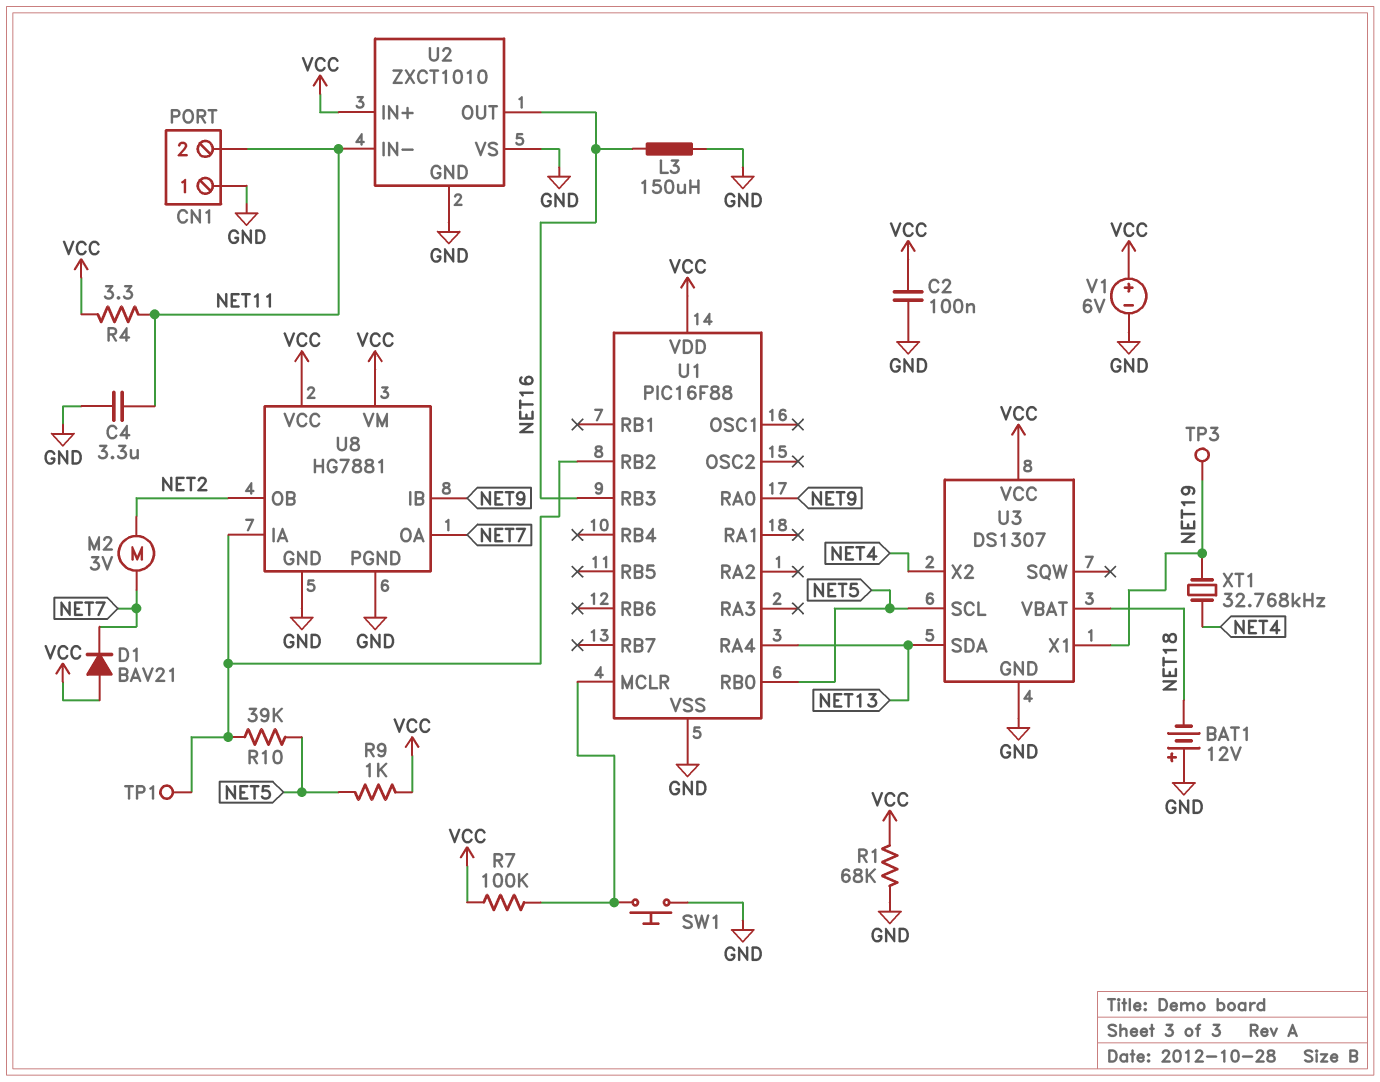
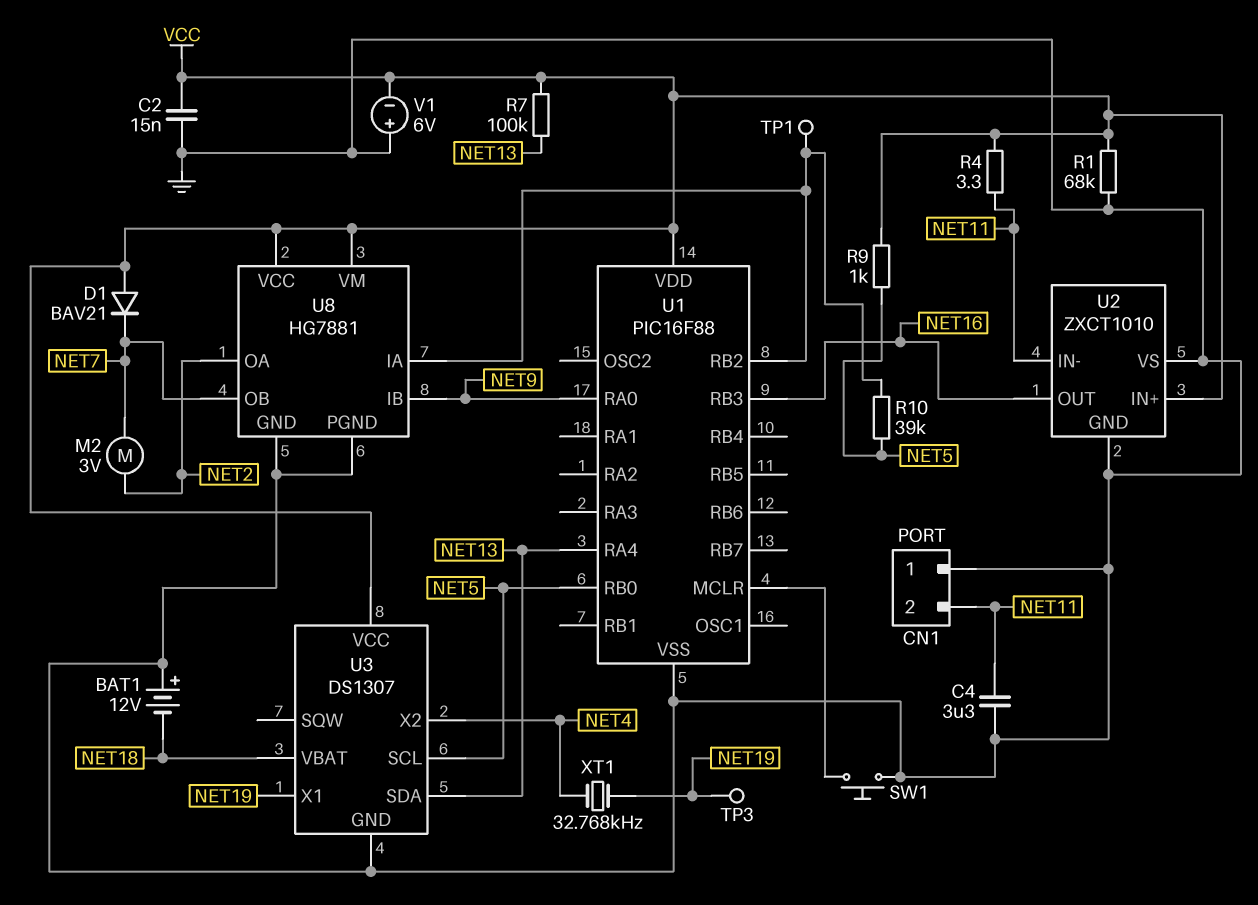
C2: 100nF (GND, VCC) -> 15nF (GND, VCC)
L3: 150uH (GND, NET16) -> none
R7: 100k (U1/MCLR, VCC) -> 100k (NET13, VCC)
U8 pin OA: NET7 -> NET2
U8 pin OB: NET2 -> NET7
V1: 6V (plus VCC, minus GND) -> 6V (plus GND, minus VCC)

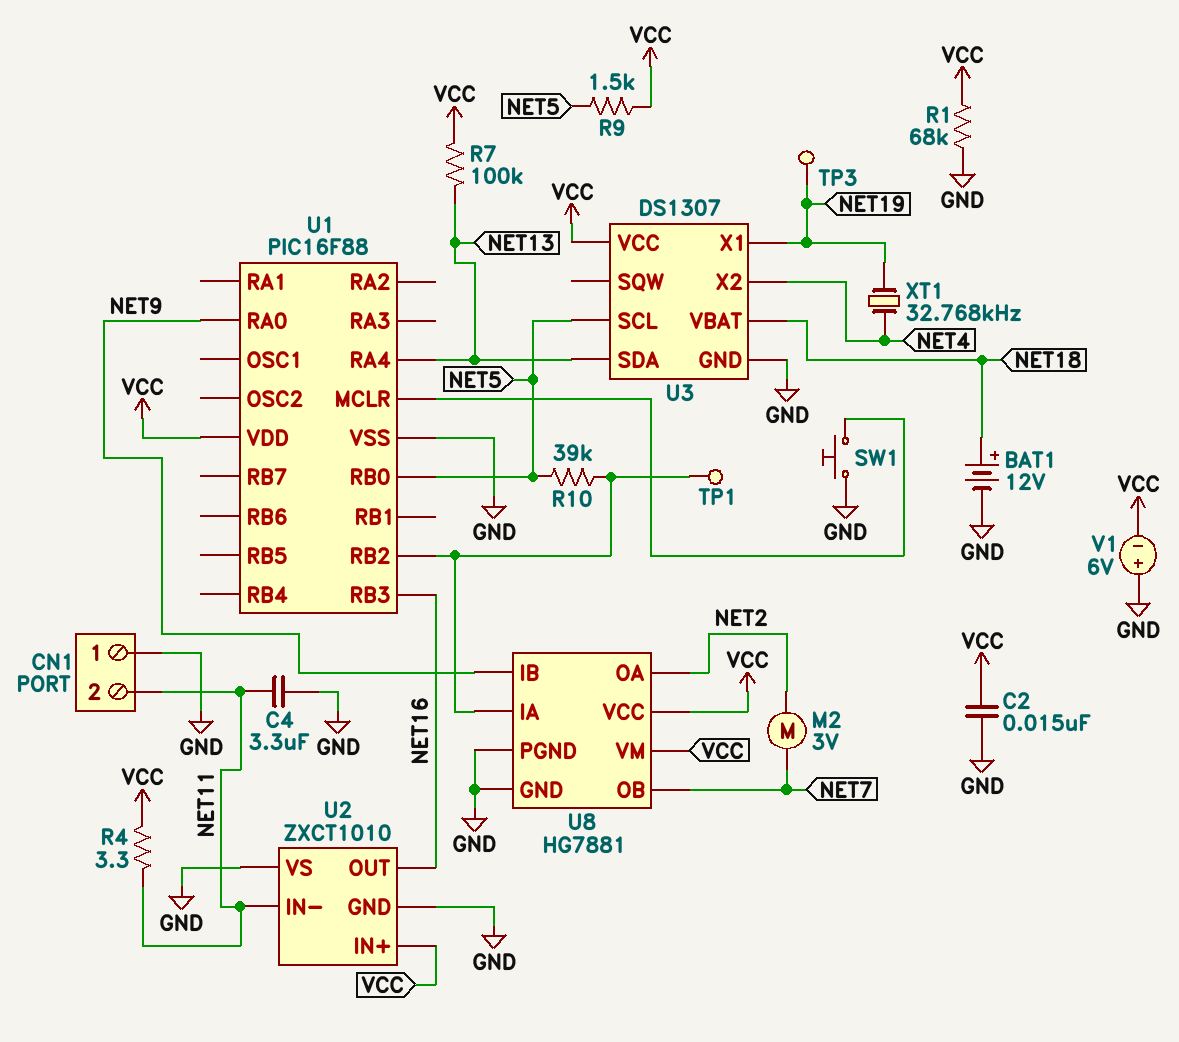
BAT1: 12V (plus GND, minus NET18) -> 12V (plus NET18, minus GND)
D1: diode BAV21 (A VCC, K NET7) -> none
R9: 1k (NET5, VCC) -> 1.5k (NET5, VCC)

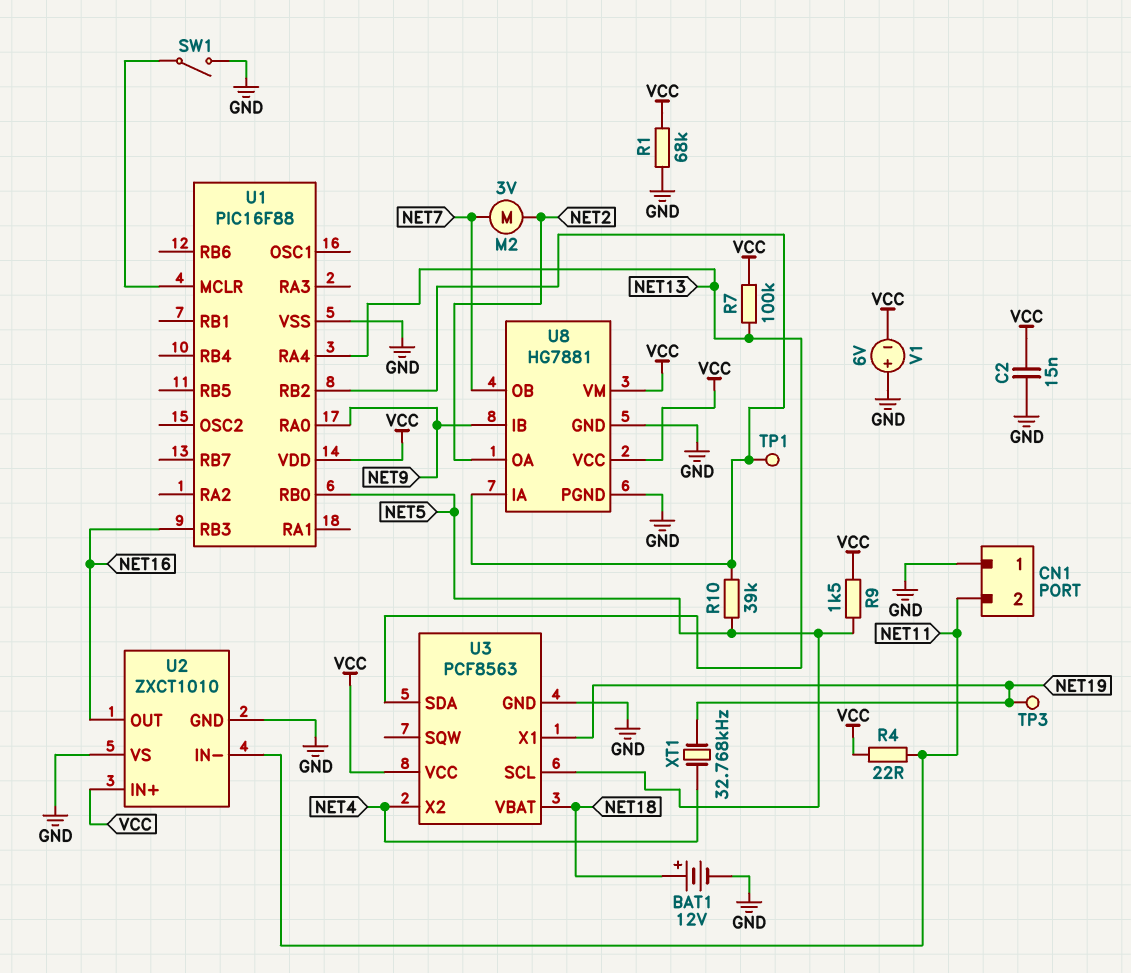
C4: 3.3uF (GND, NET11) -> none
R4: 3.3 (NET11, VCC) -> 22 (NET11, VCC)
SW1: button (GND, U1/MCLR) -> switch (GND, U1/MCLR)
U3: DS1307 -> PCF8563

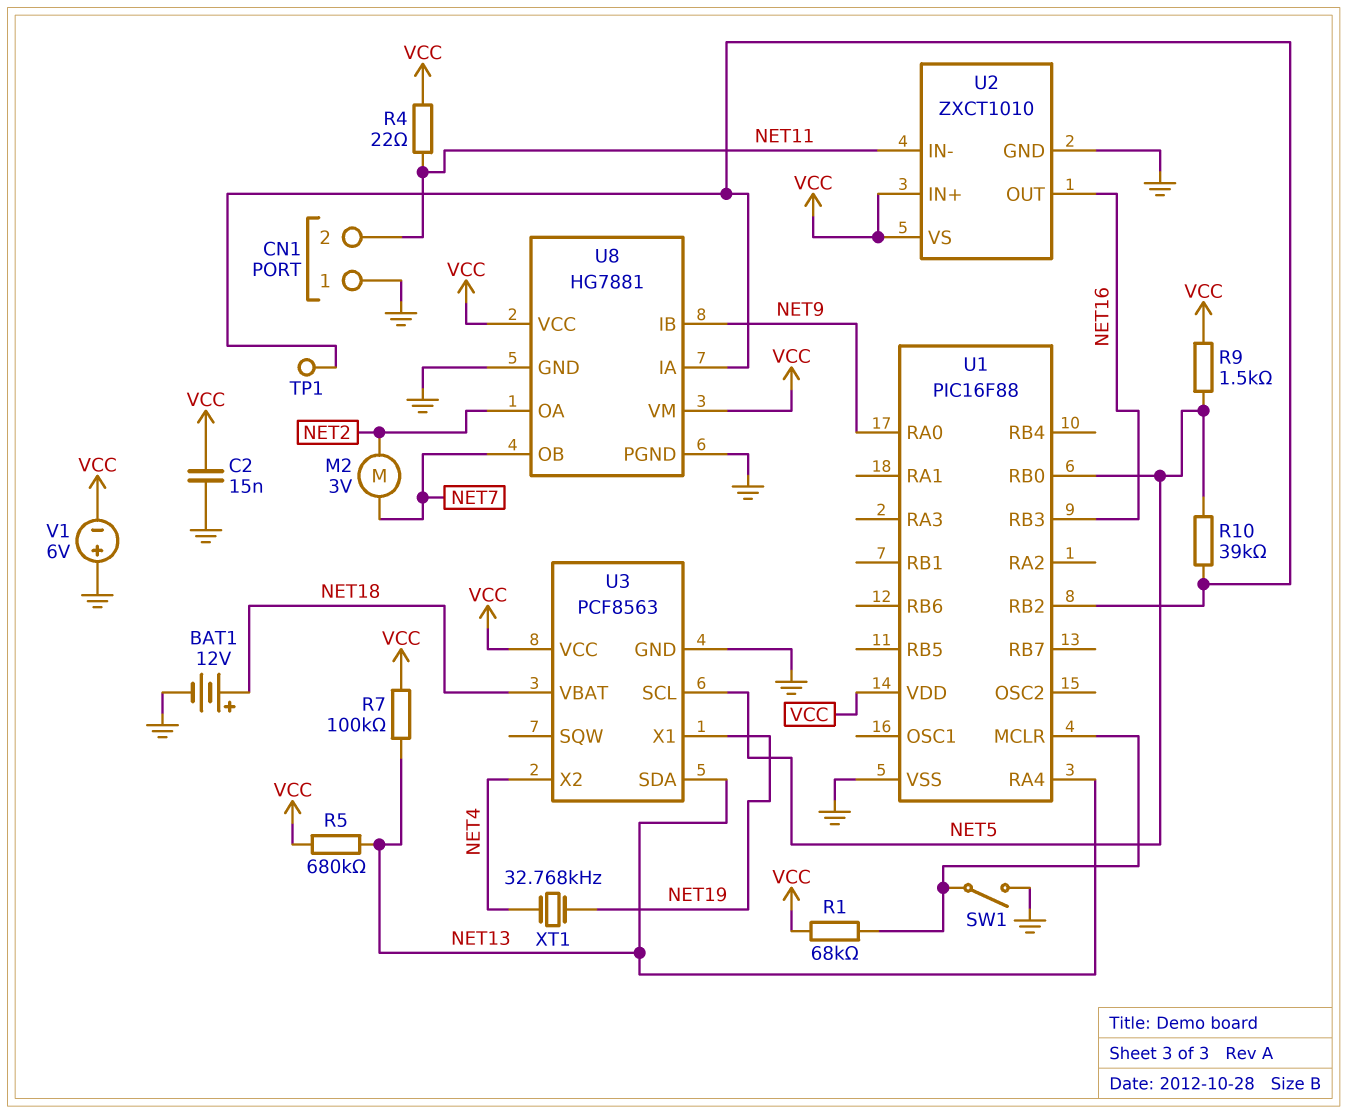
R1: 68k (GND, VCC) -> 68k (U1/MCLR, VCC)
R5: none -> 680k (NET13, VCC)
TP3: test point (NET19) -> none
U2 pin VS: GND -> VCC

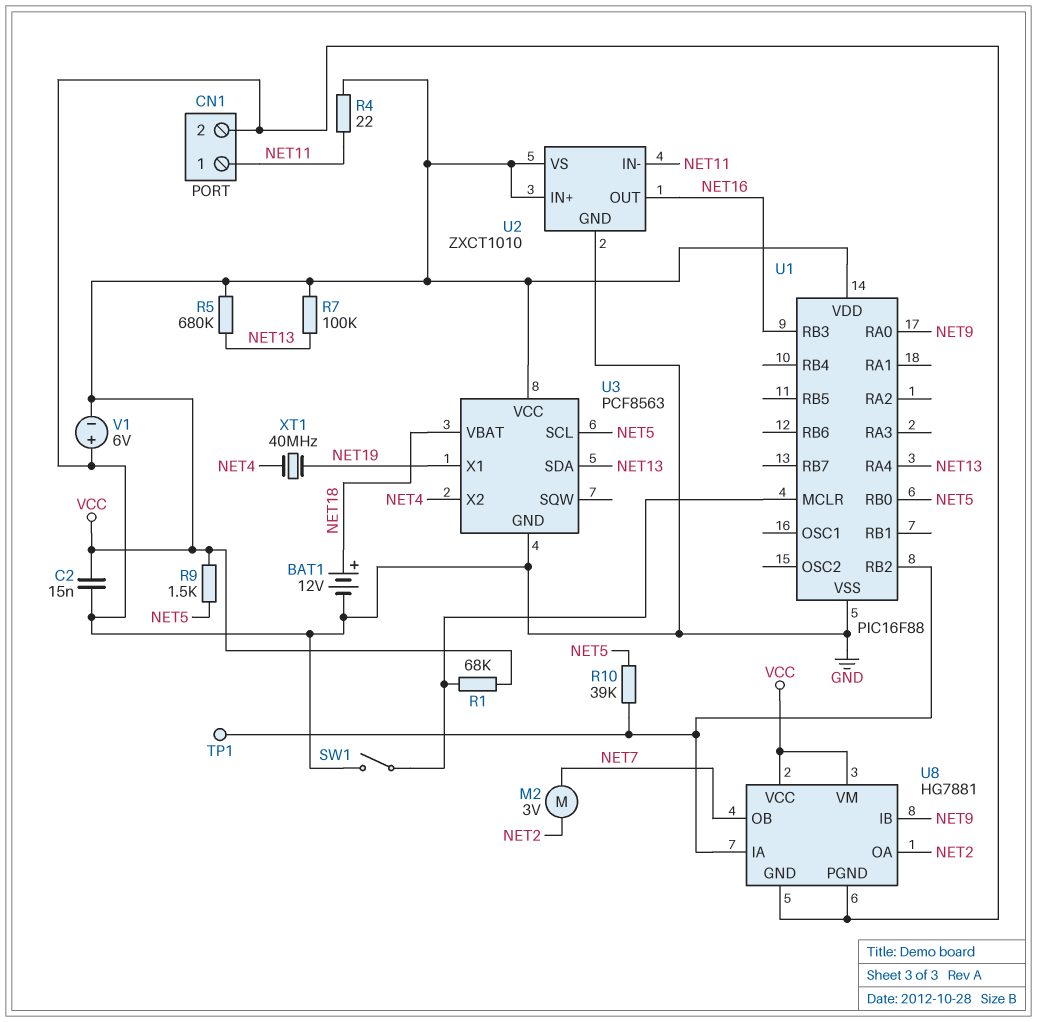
CN1 pin 1: GND -> NET11
CN1 pin 2: NET11 -> GND
XT1: 32.768kHz (NET4, NET19) -> 40MHz (NET4, NET19)

